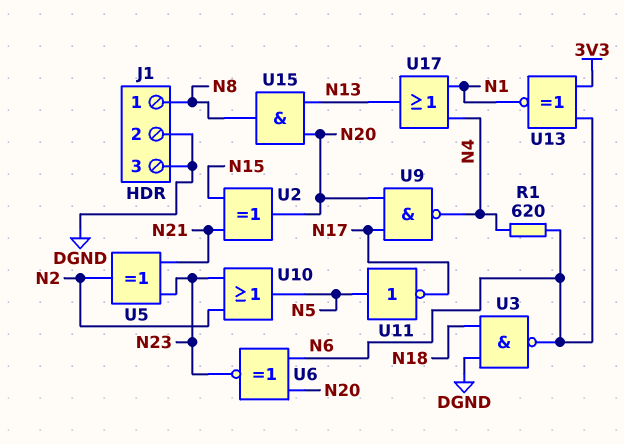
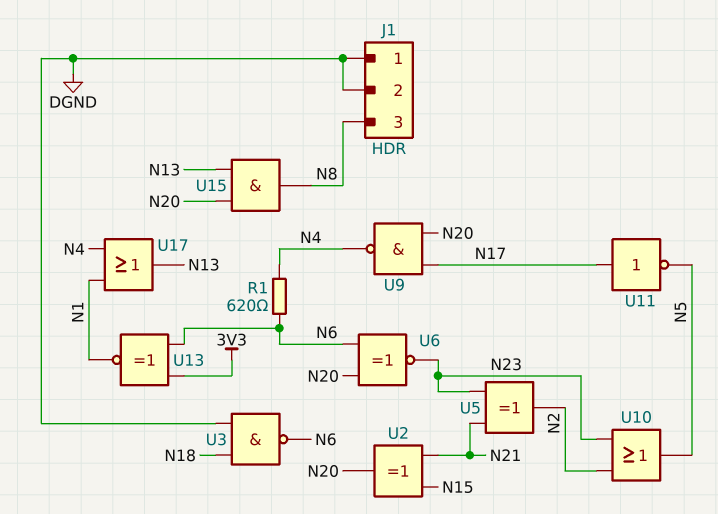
J1 pin 1: N8 -> DGND
J1 pin 3: DGND -> N8
U11: NOT (in N5, out N17) -> NOT (in N17, out N5)

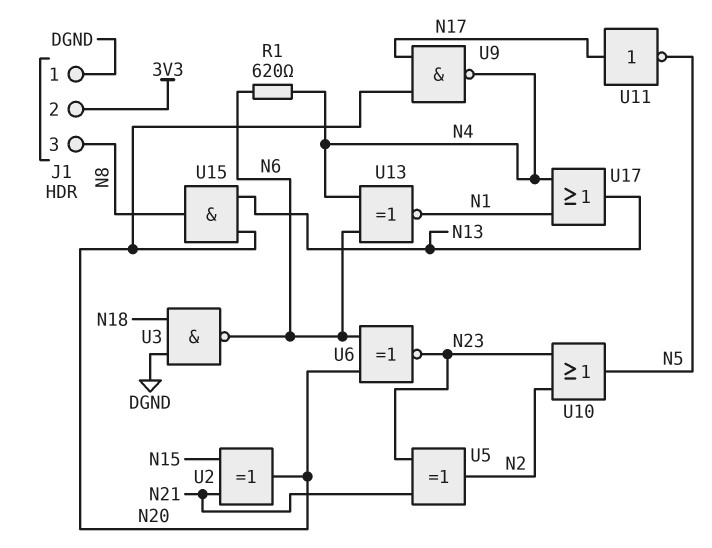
J1 pin 2: DGND -> 3V3
U13: XNOR (in 3V3, in N6, out N1) -> XNOR (in N4, in N6, out N1)

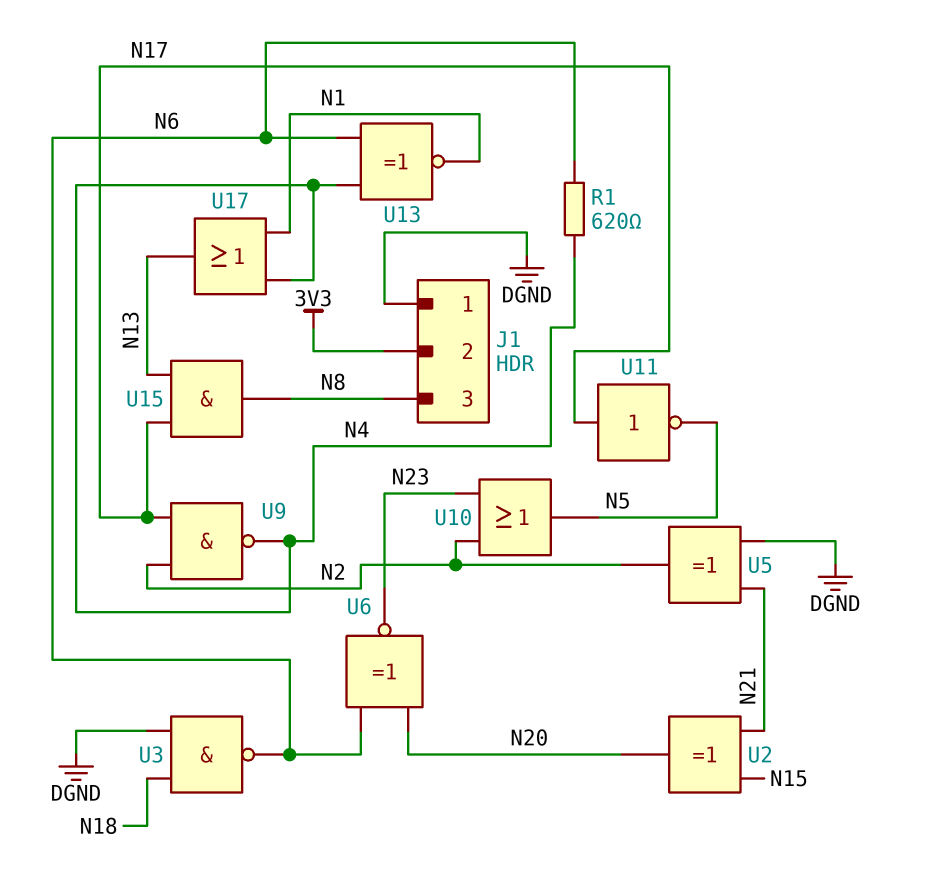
U5: XOR (in N21, in N23, out N2) -> XOR (in DGND, in N21, out N2)
U9: NAND (in N17, in N20, out N4) -> NAND (in N2, in N17, out N4)
U15: AND (in N13, in N20, out N8) -> AND (in N13, in N17, out N8)

